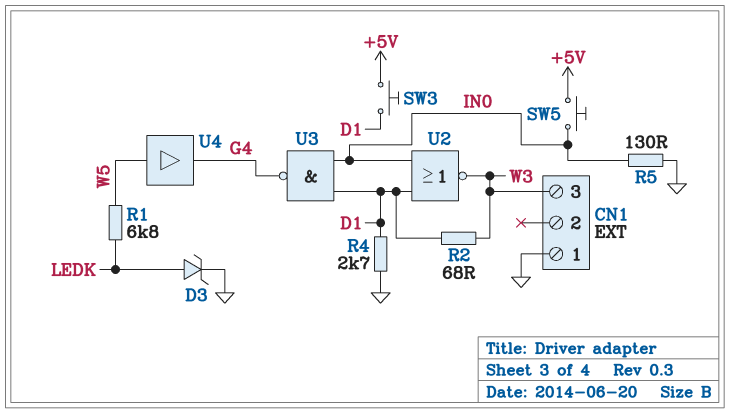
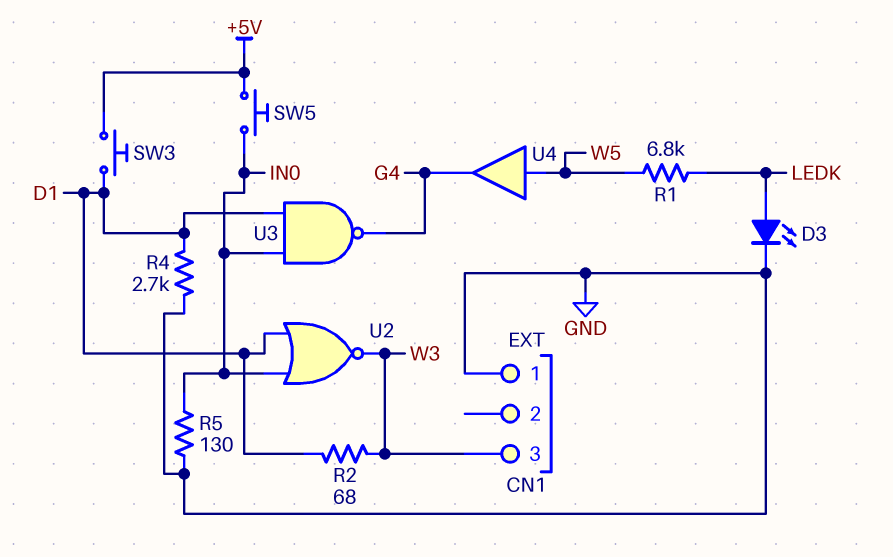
D3: zener (A LEDK, K GND) -> LED (A LEDK, K GND)

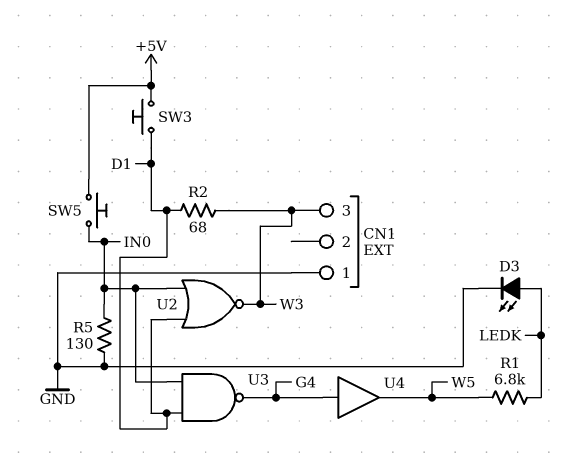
R4: 2.7k (D1, GND) -> none
U4: buffer (in W5, out G4) -> buffer (in G4, out W5)

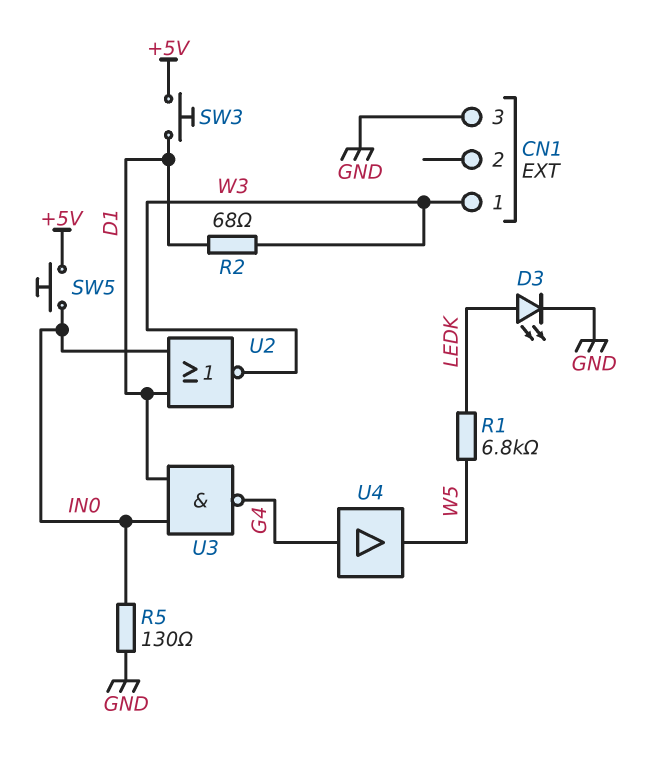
CN1 pin 1: GND -> W3
CN1 pin 3: W3 -> GND

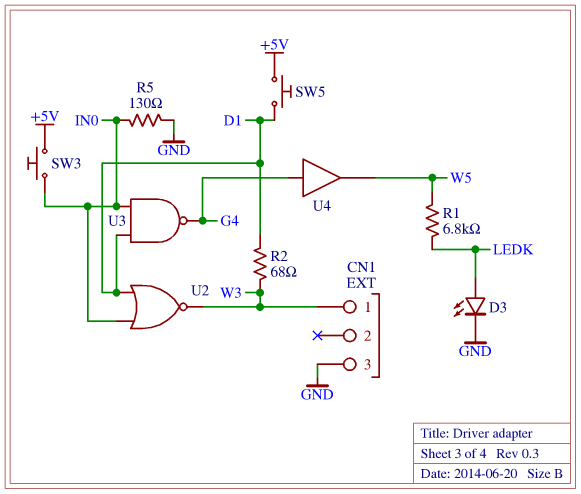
SW3: button (+5V, D1) -> button (+5V, IN0)
SW5: button (+5V, IN0) -> button (+5V, D1)

